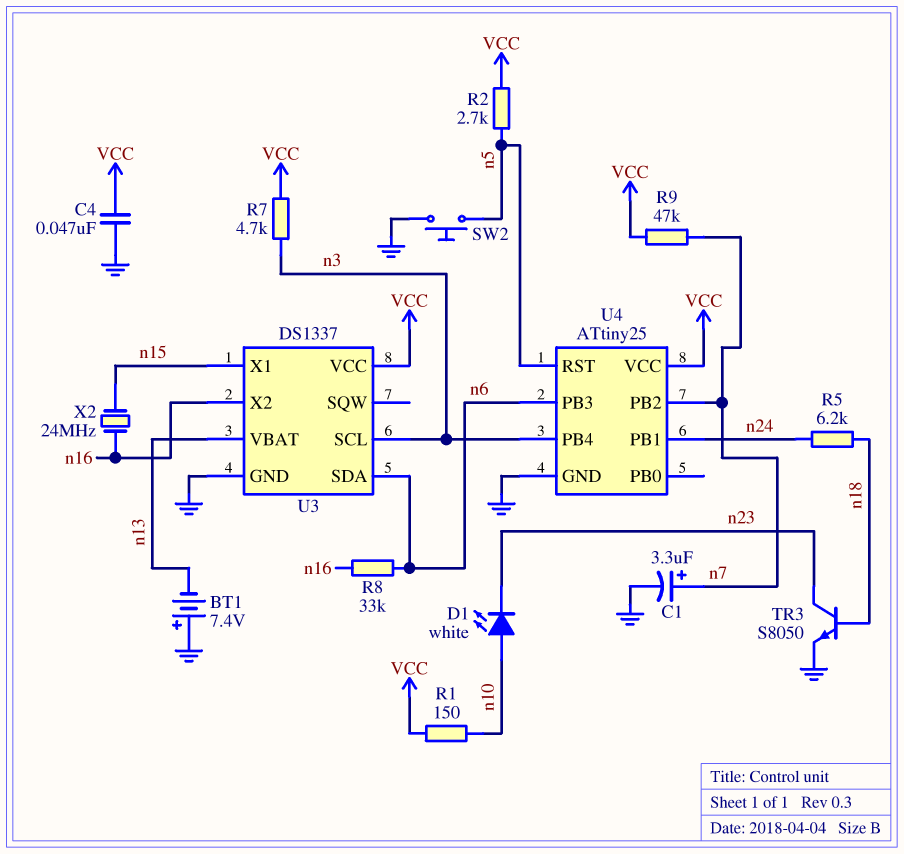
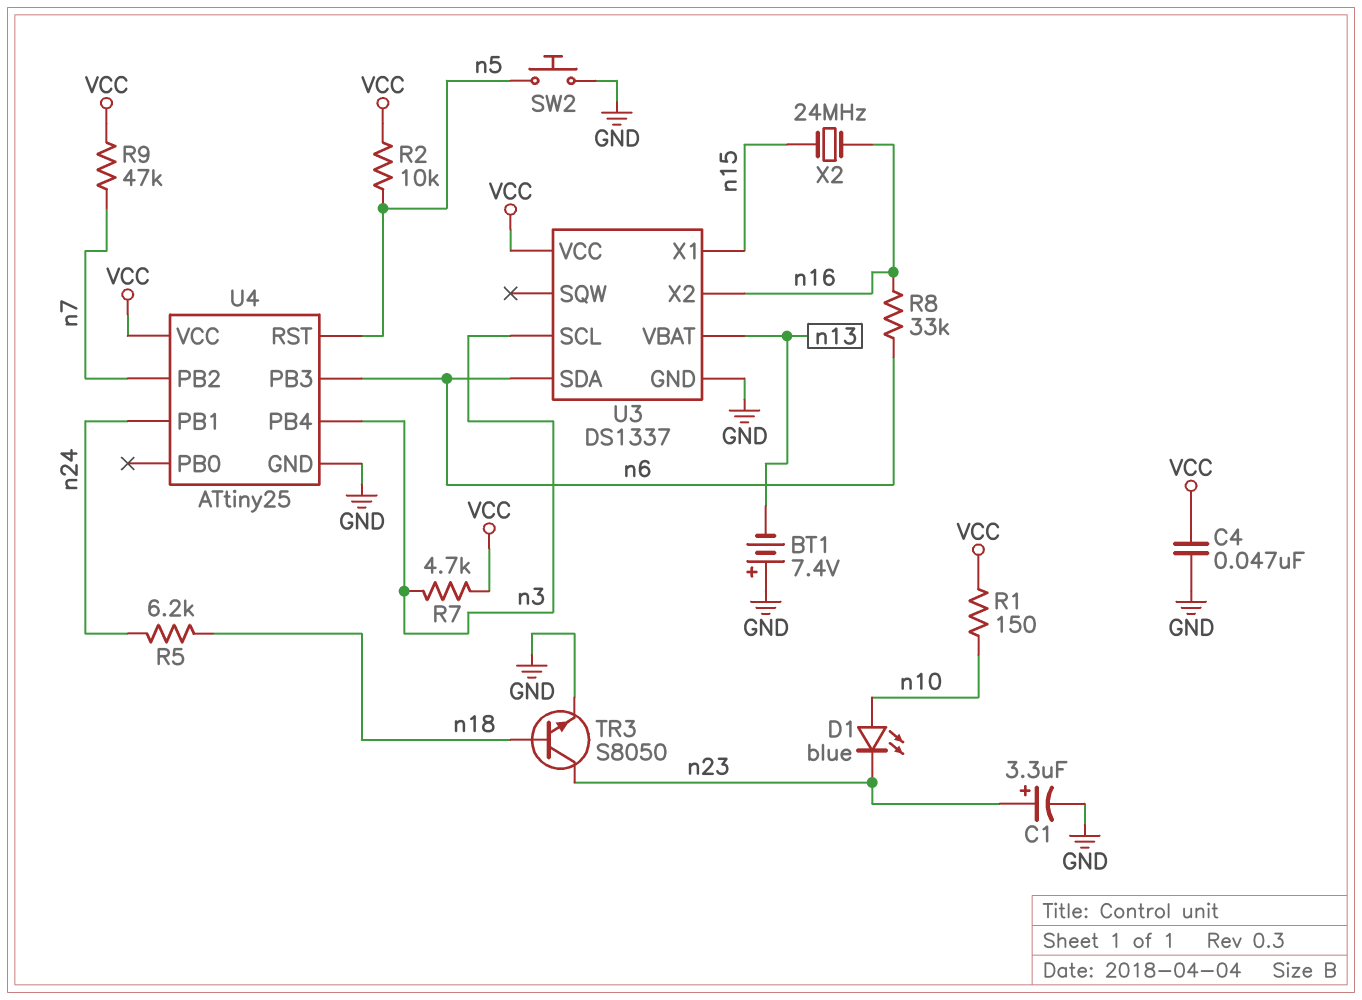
C1: 3.3uF (plus n7, minus GND) -> 3.3uF (plus n23, minus GND)
D1: LED white (A n10, K n23) -> LED blue (A n10, K n23)
R2: 2.7k (VCC, n5) -> 10k (VCC, n5)

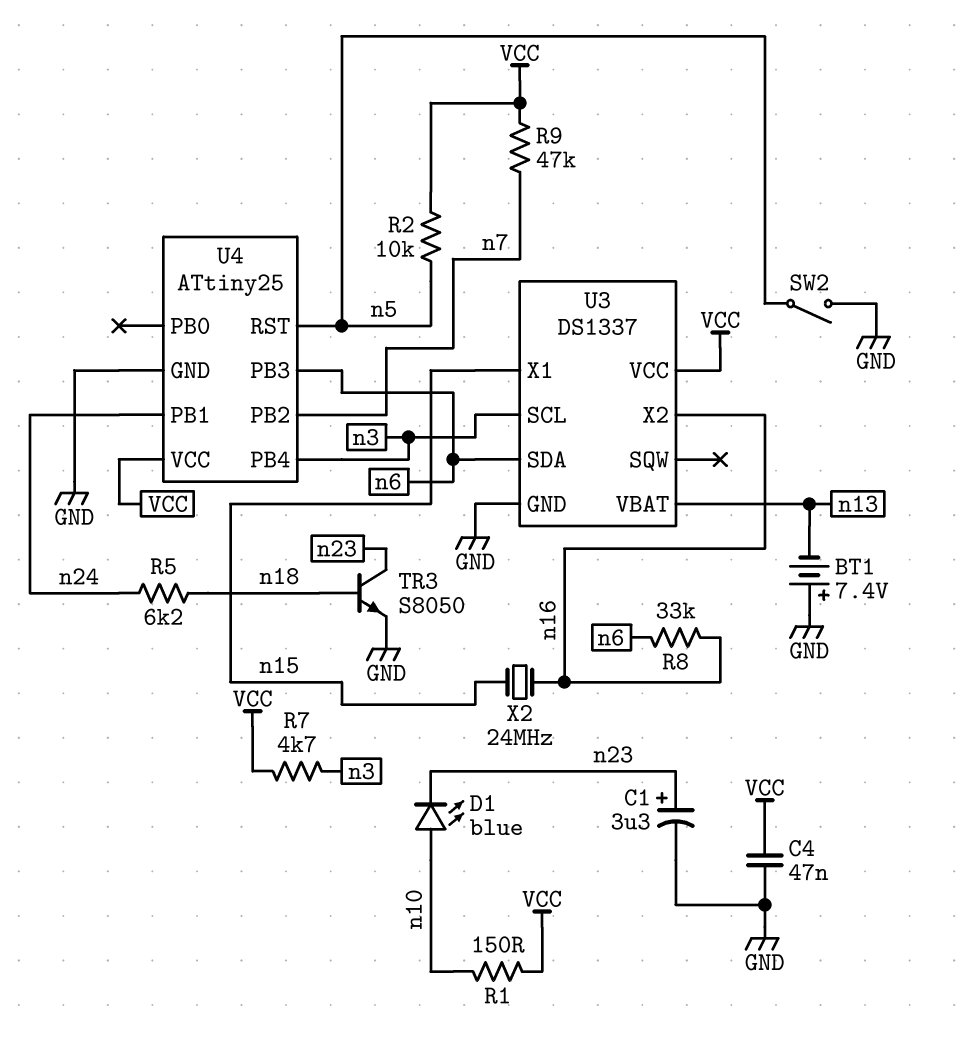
SW2: button (GND, n5) -> switch (GND, n5)

